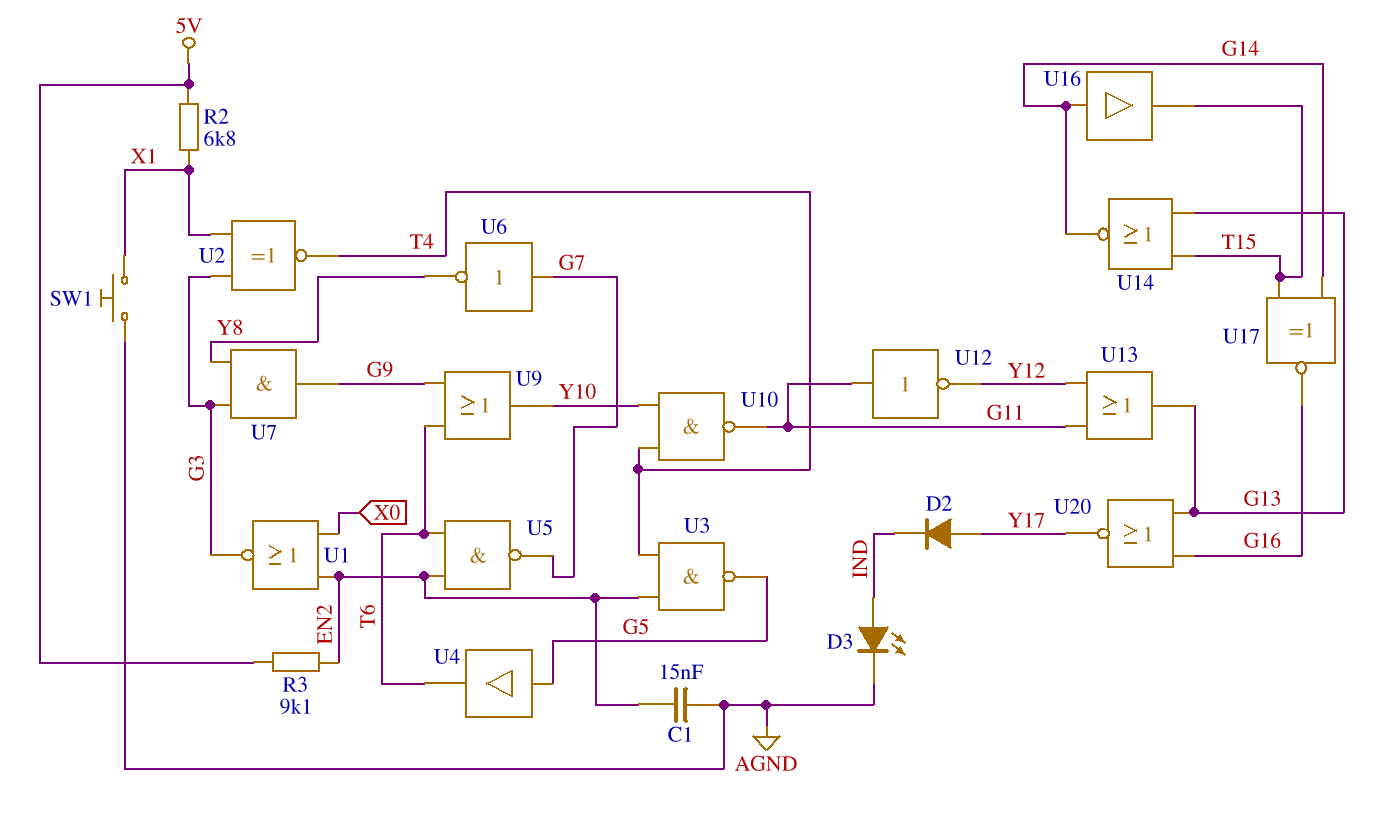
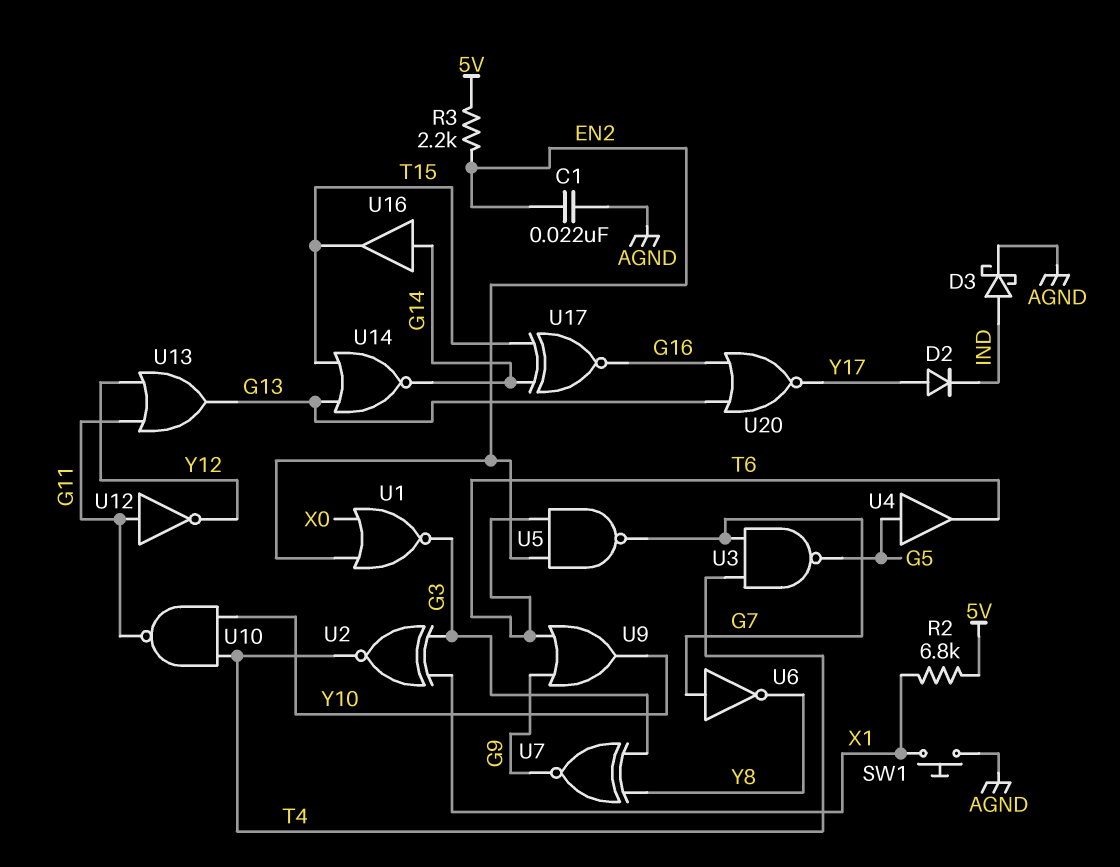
C1: 15nF (AGND, EN2) -> 22nF (AGND, EN2)
D3: LED (A IND, K AGND) -> schottky (A IND, K AGND)
R3: 9.1k (5V, EN2) -> 2.2k (5V, EN2)
U3: NAND (in EN2, in T4, out G5) -> NAND (in G7, in T4, out G5)
U7: AND (in G3, in Y8, out G9) -> XNOR (in G3, in Y8, out G9)

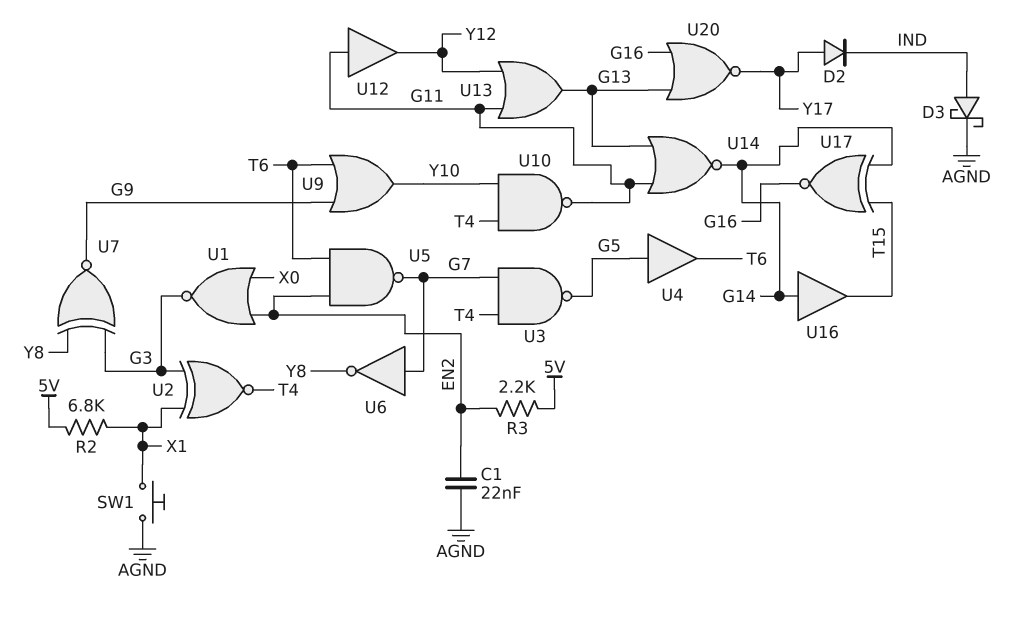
U12: NOT (in G11, out Y12) -> buffer (in G11, out Y12)
U14: NOR (in G13, in T15, out G14) -> NOR (in G11, in G13, out G14)

